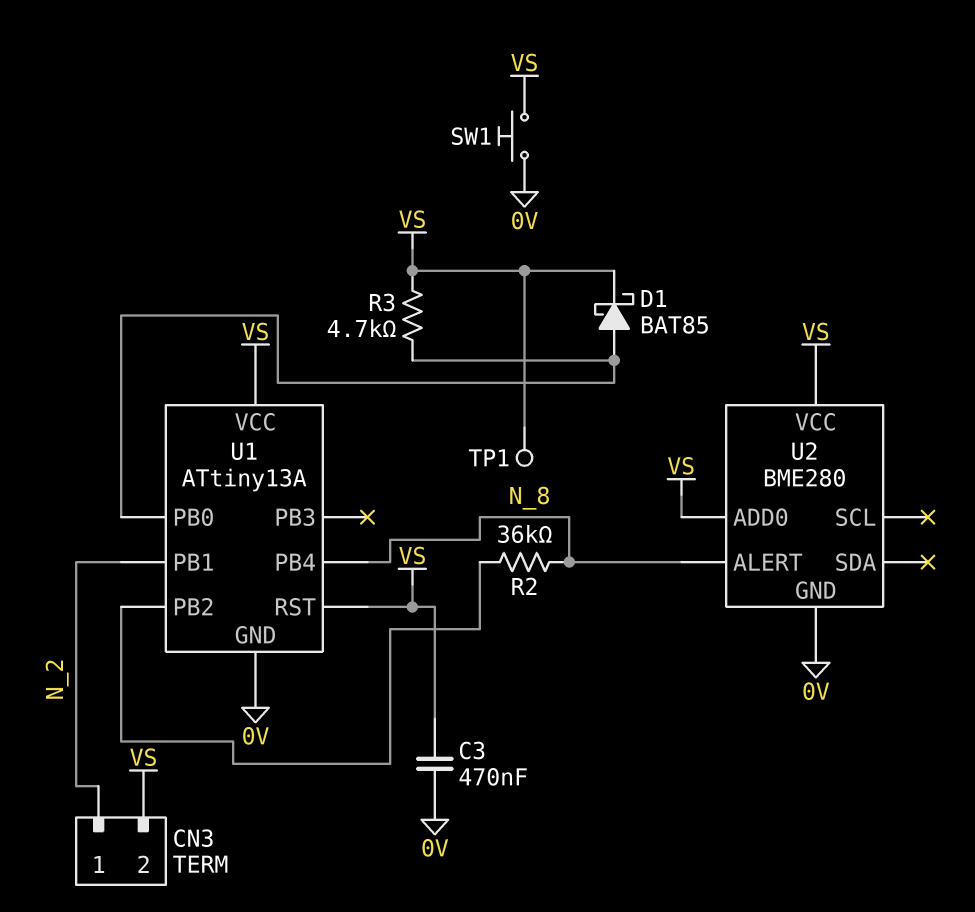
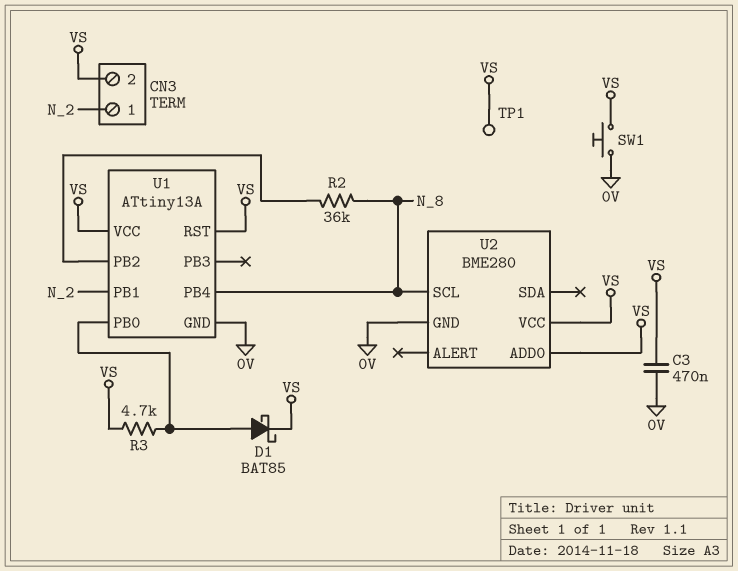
U2 pin ALERT: N_8 -> none
U2 pin SCL: none -> N_8

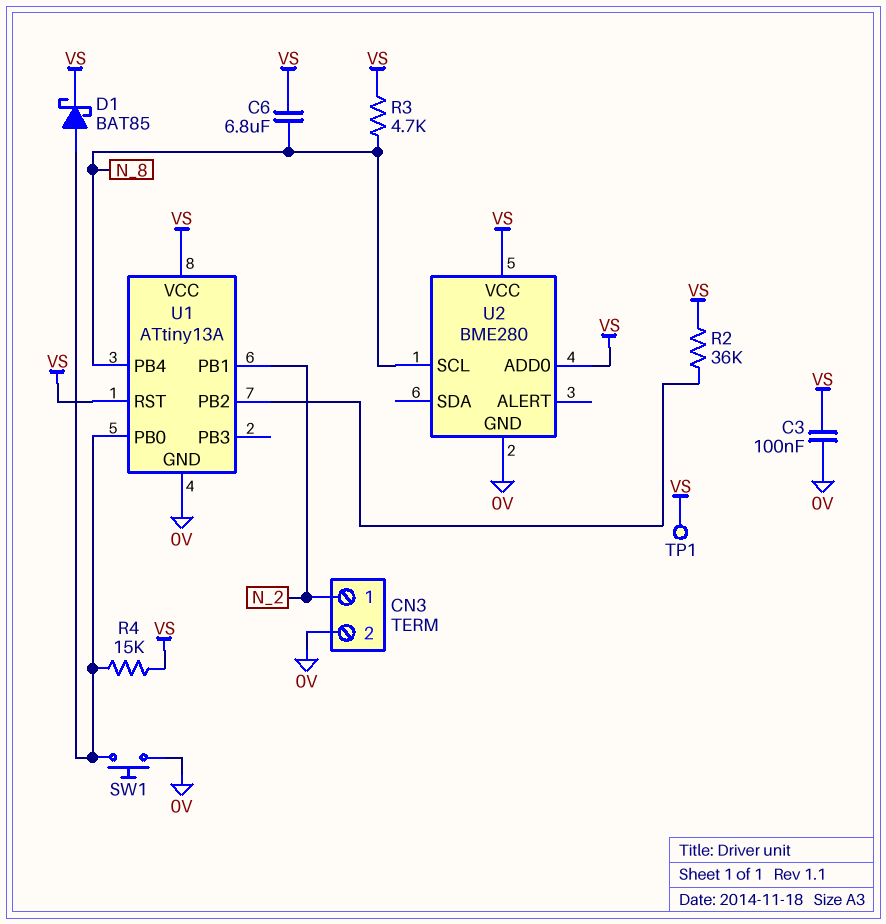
C3: 470nF (0V, VS) -> 100nF (0V, VS)
C6: none -> 6.8uF (N_8, VS)
CN3 pin 2: VS -> 0V
R2: 36k (N_8, U1/PB2) -> 36k (U1/PB2, VS)
R3: 4.7k (U1/PB0, VS) -> 4.7k (N_8, VS)
R4: none -> 15k (U1/PB0, VS)
SW1: button (0V, VS) -> button (0V, U1/PB0)

